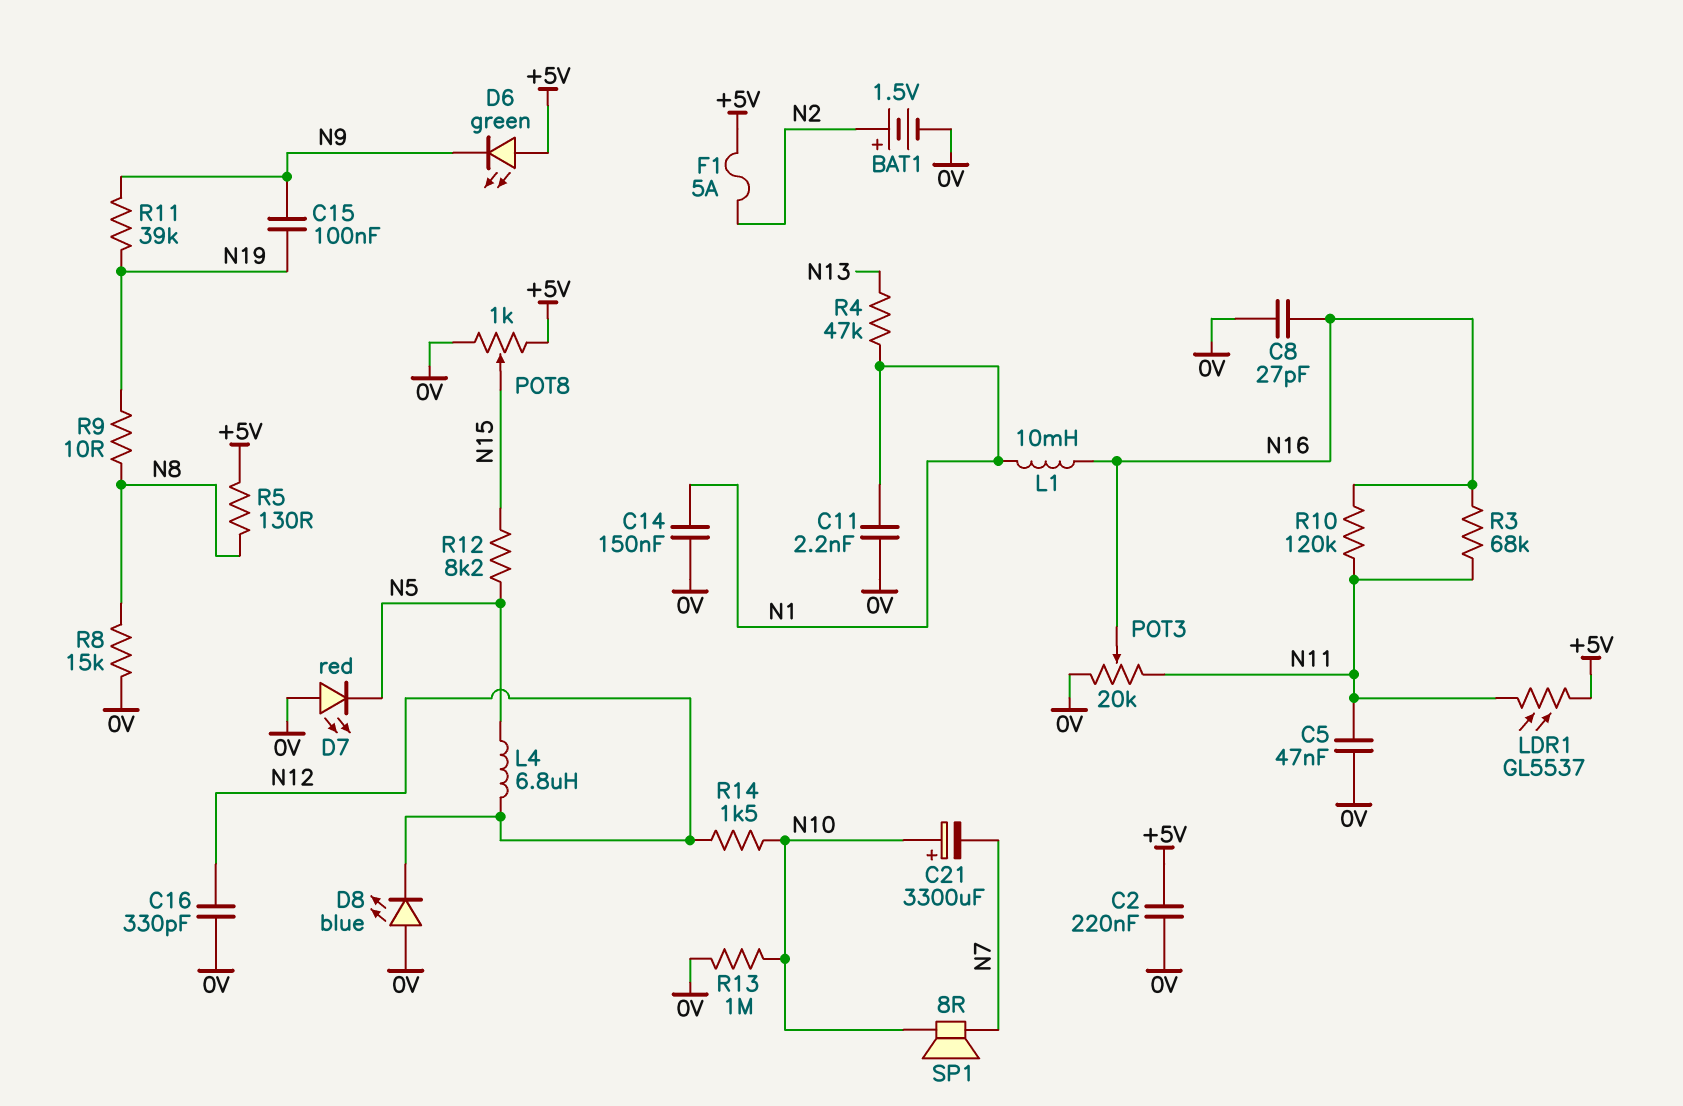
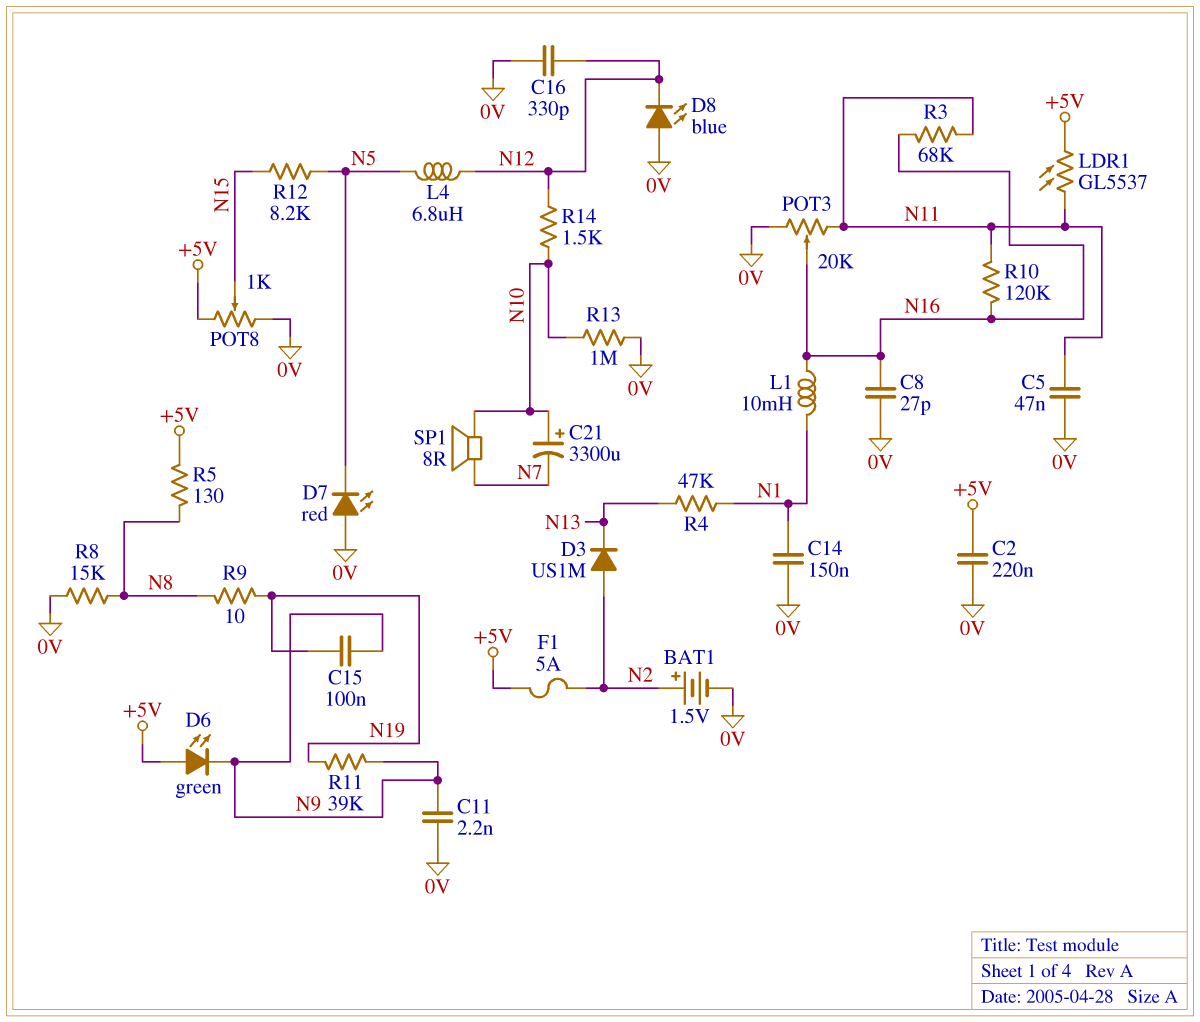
C11: 2.2nF (0V, N1) -> 2.2nF (0V, N9)
D3: none -> diode US1M (A N2, K N13)

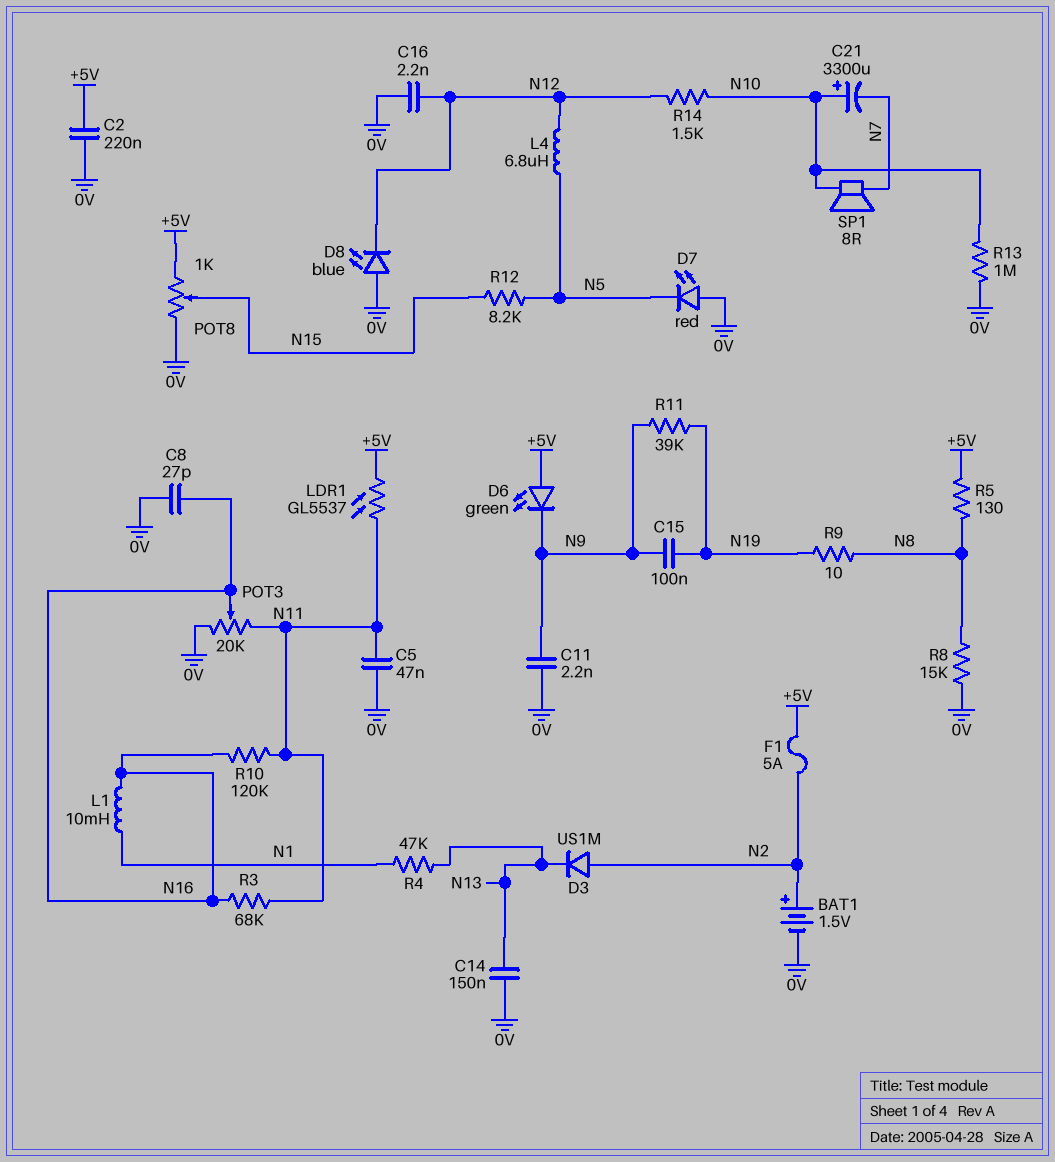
C14: 150nF (0V, N1) -> 150nF (0V, N13)
C16: 330pF (0V, N12) -> 2.2nF (0V, N12)

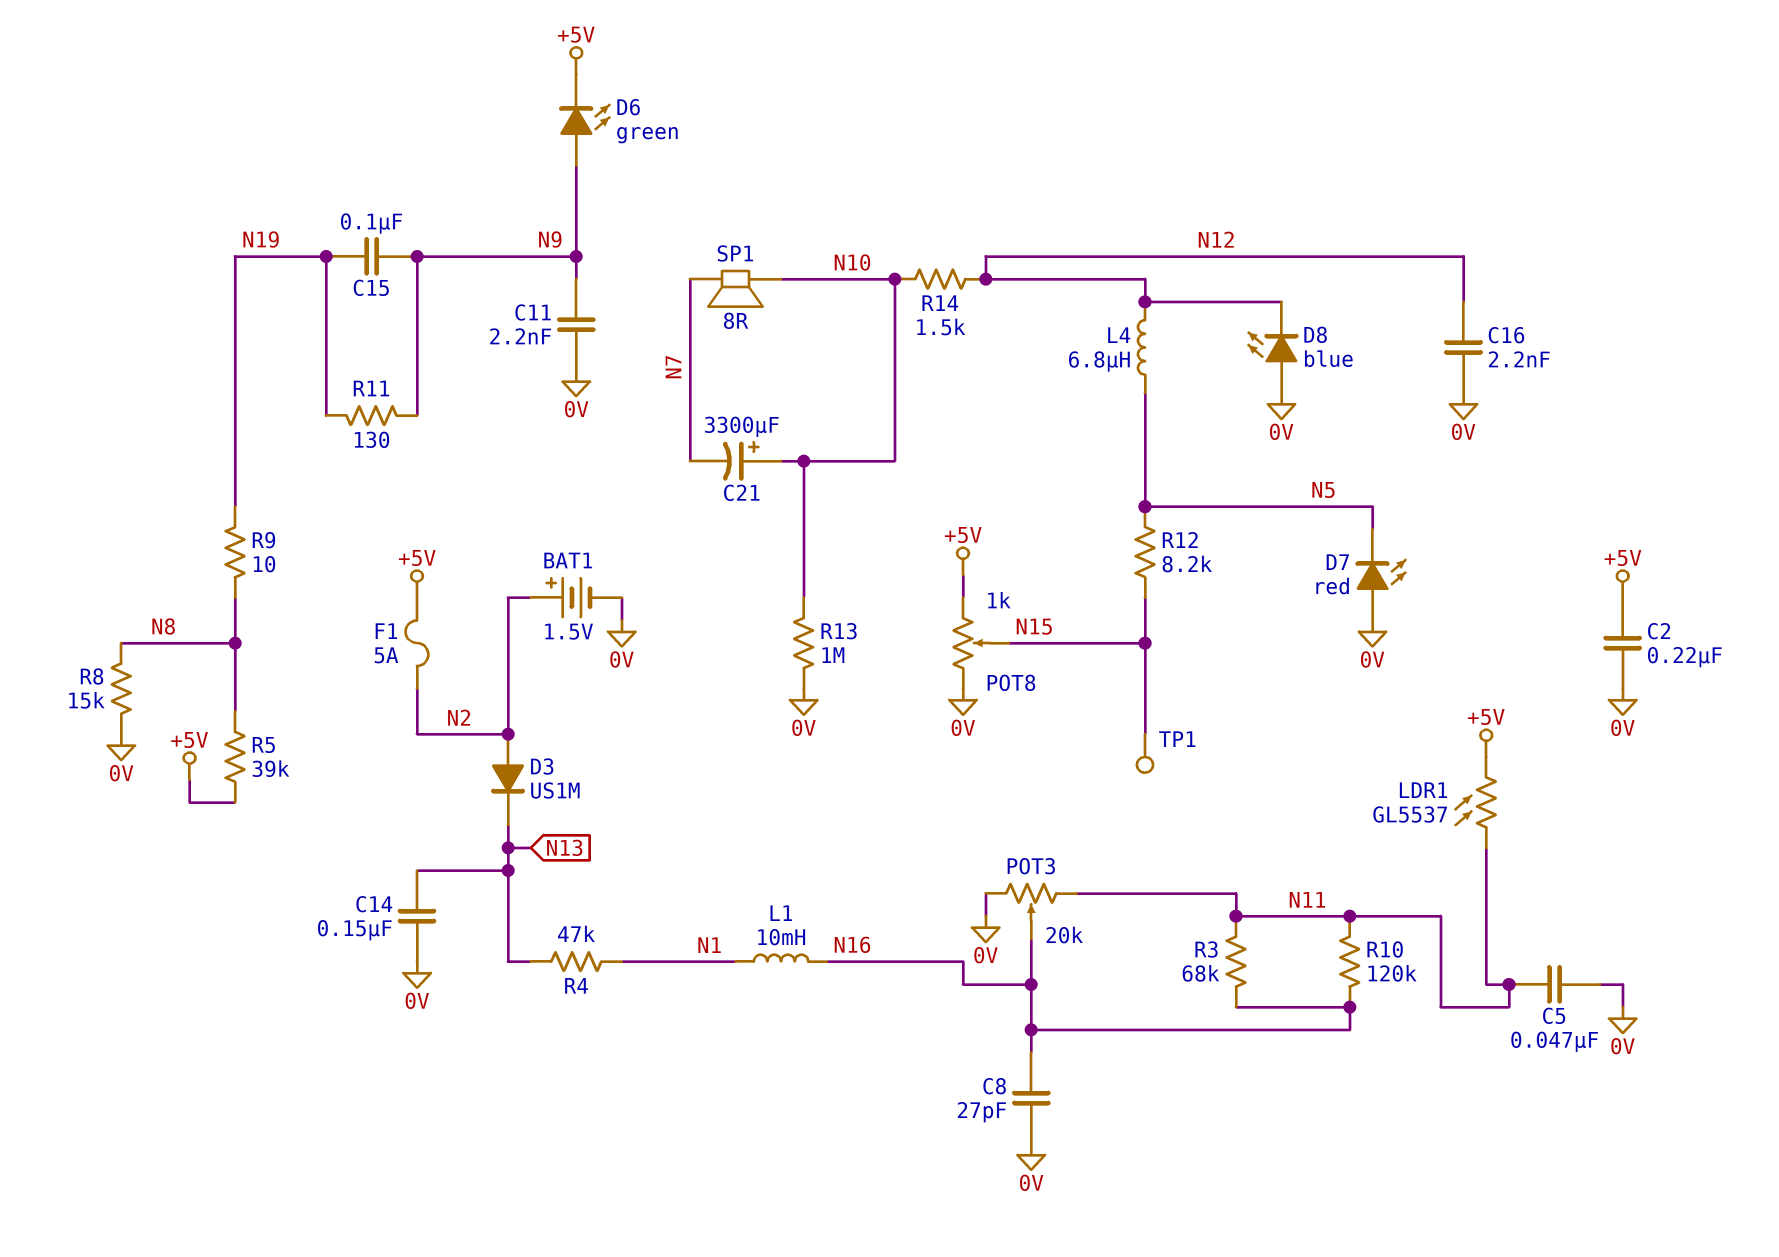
D6: LED green (A +5V, K N9) -> LED green (A N9, K +5V)
R5: 130 (+5V, N8) -> 39k (+5V, N8)
R11: 39k (N9, N19) -> 130 (N9, N19)
TP1: none -> test point (N15)

